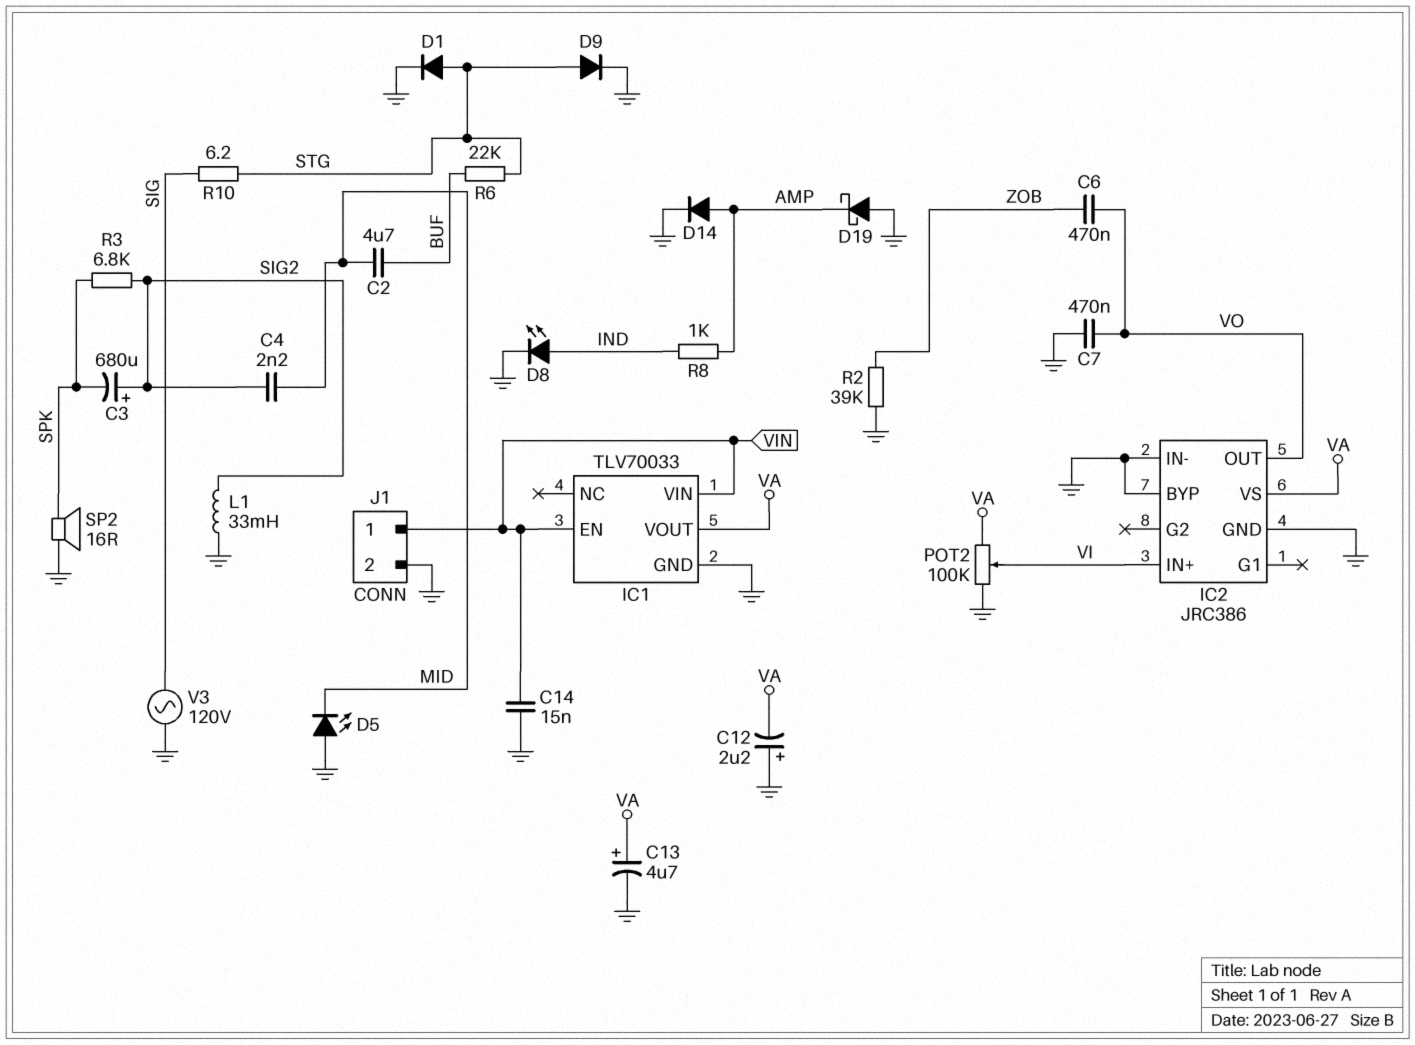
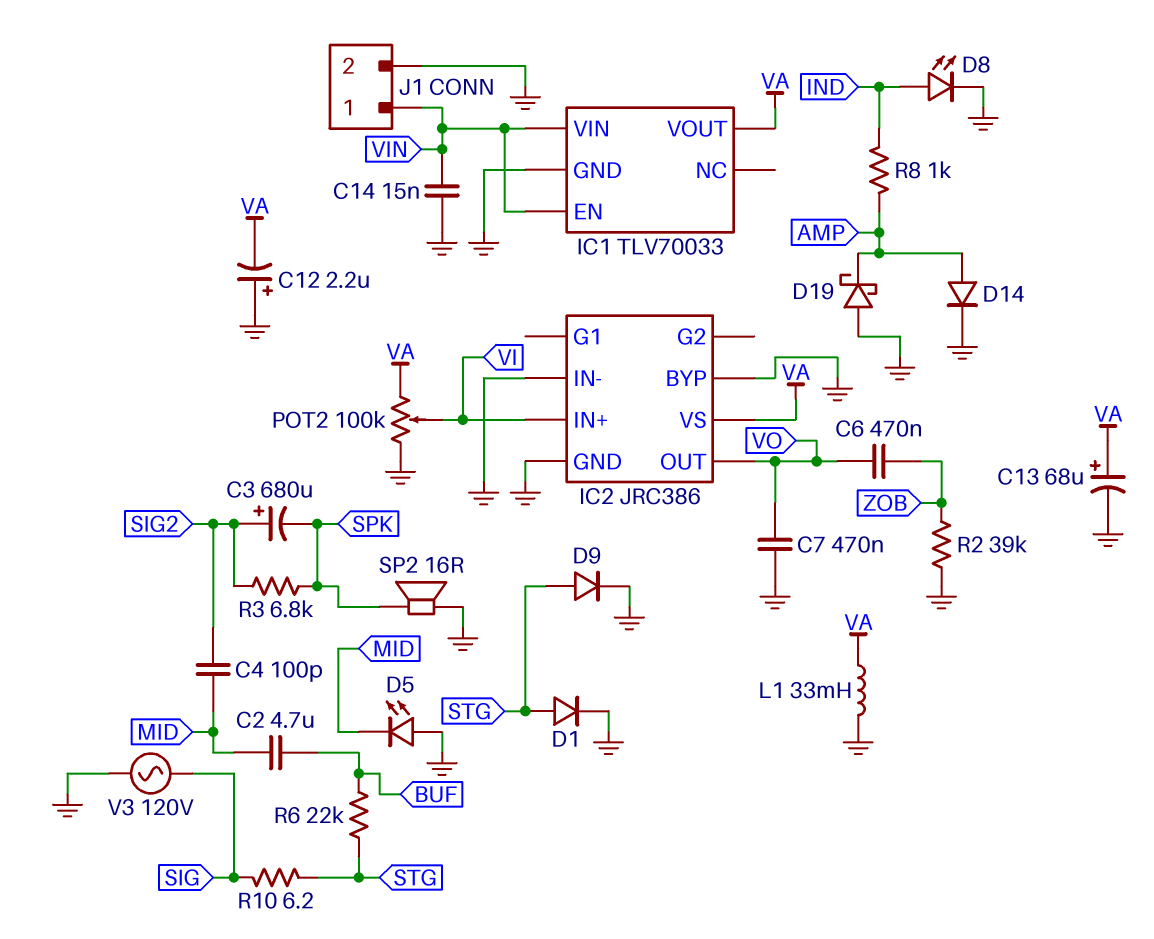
C4: 2.2nF (MID, SIG2) -> 100pF (MID, SIG2)
C13: 4.7uF (plus VA, minus GND) -> 68uF (plus VA, minus GND)
L1: 33mH (GND, SIG2) -> 33mH (GND, VA)

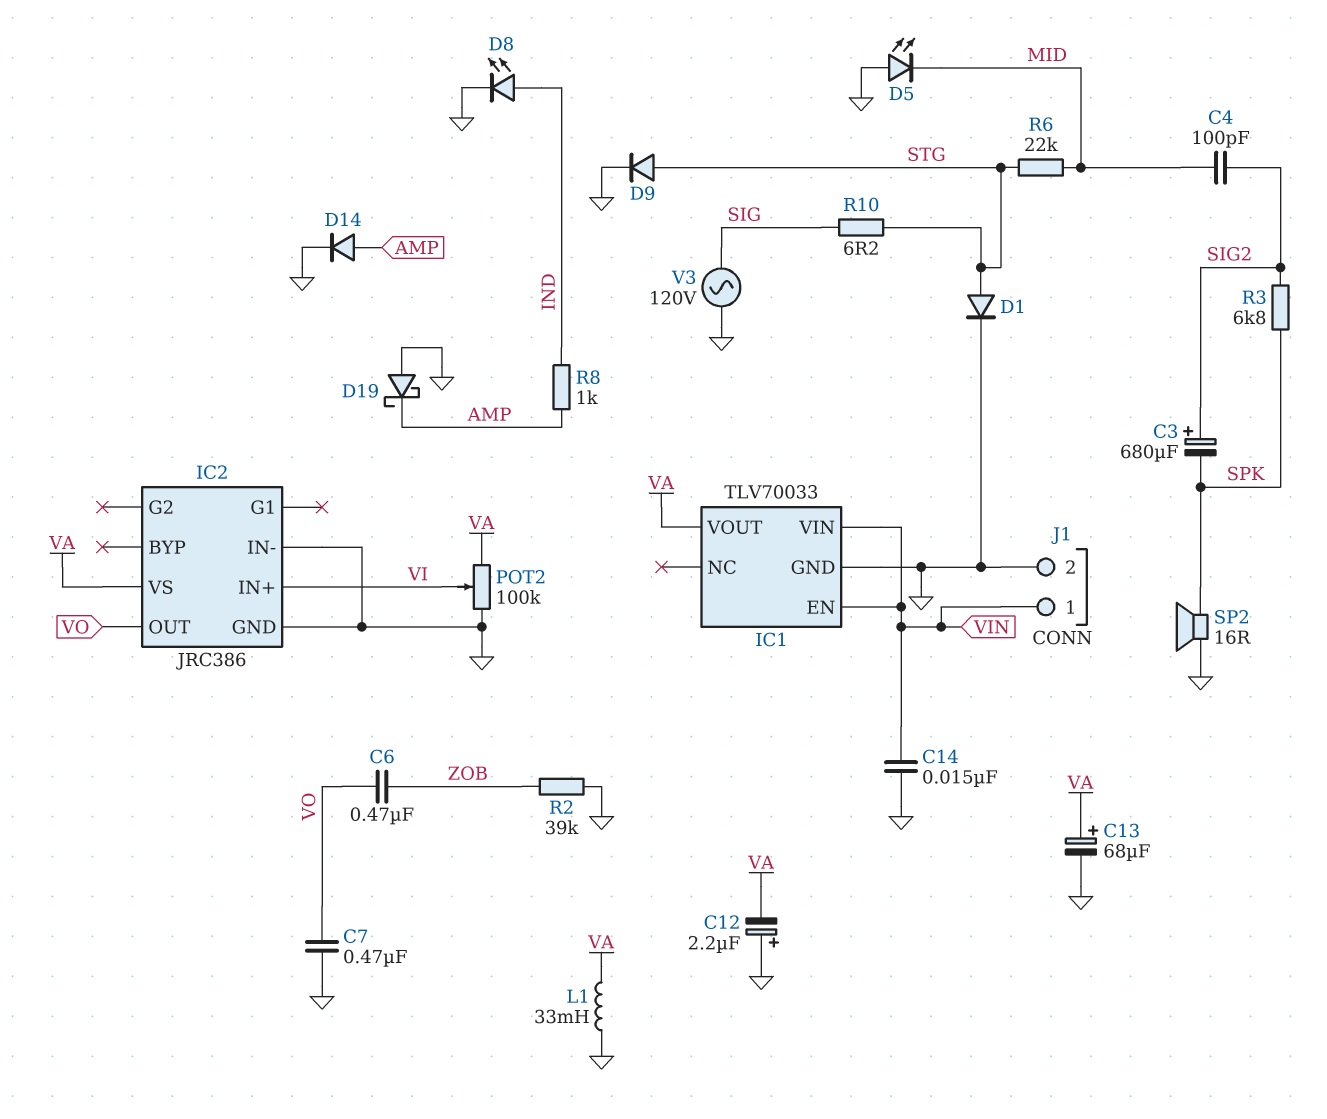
C2: 4.7uF (BUF, MID) -> none
IC2 pin BYP: GND -> none
R6: 22k (BUF, STG) -> 22k (MID, STG)

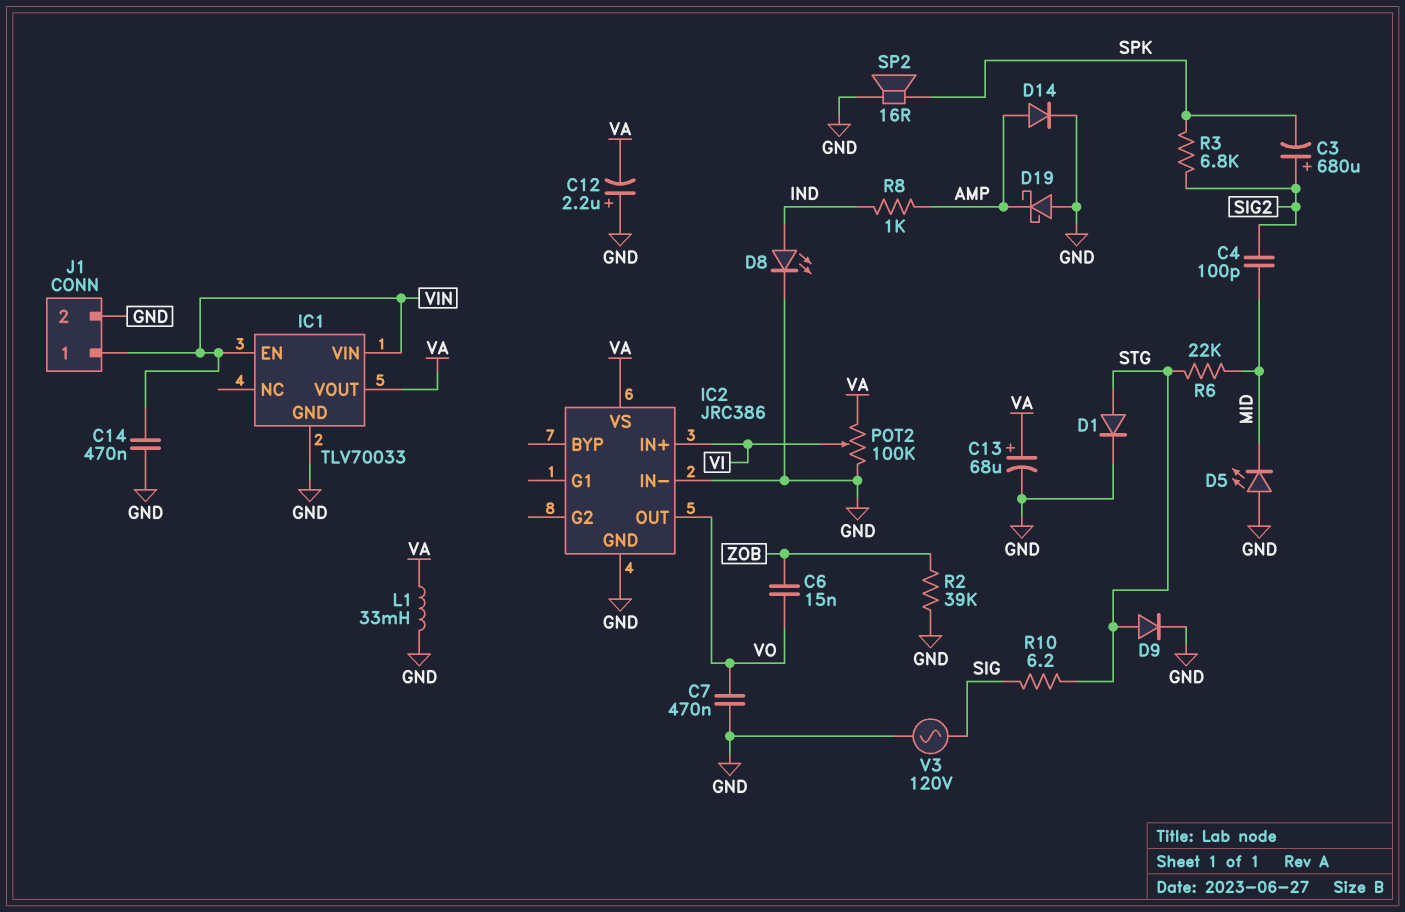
C6: 470nF (VO, ZOB) -> 15nF (VO, ZOB)
C14: 15nF (GND, VIN) -> 470nF (GND, VIN)

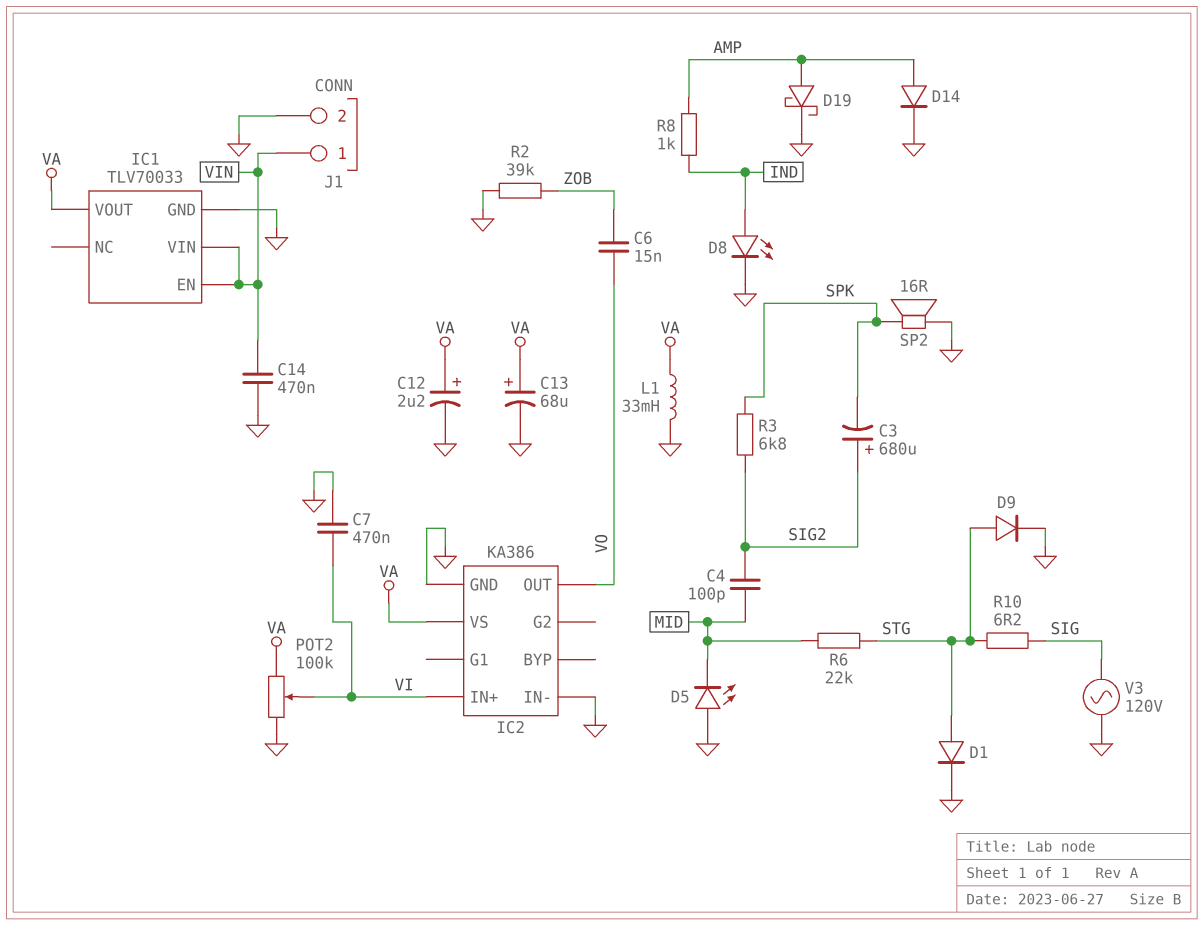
C7: 470nF (GND, VO) -> 470nF (GND, VI)
C12: 2.2uF (plus GND, minus VA) -> 2.2uF (plus VA, minus GND)
D19: schottky (A GND, K AMP) -> schottky (A AMP, K GND)
IC2: JRC386 -> KA386

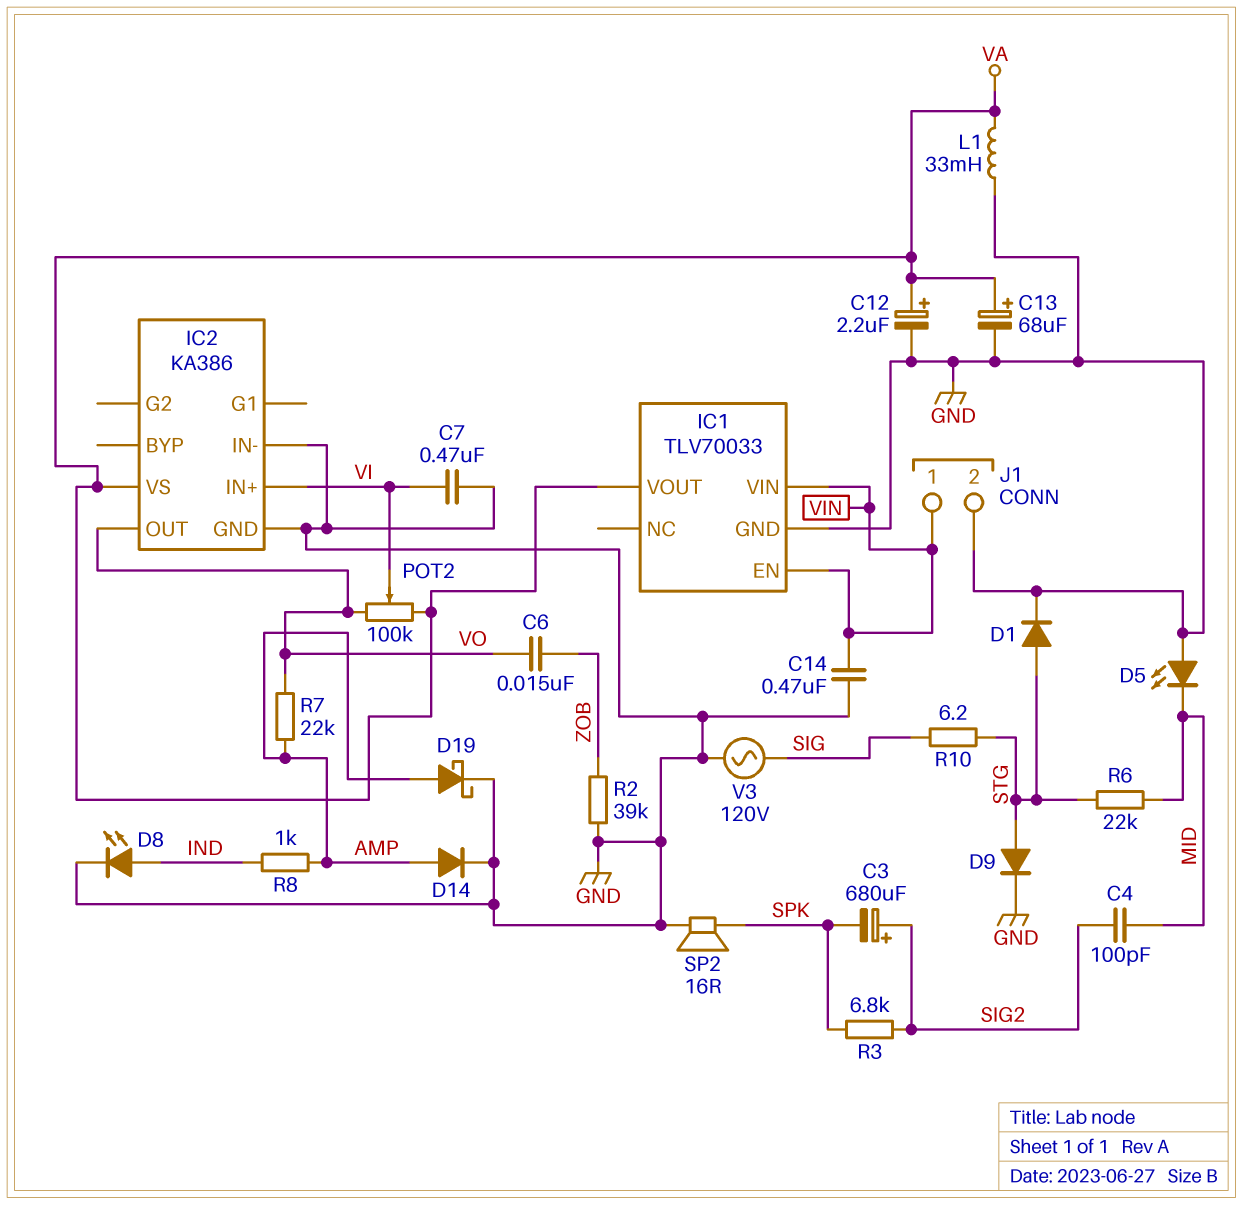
POT2: 100k (GND, VA, wiper VI) -> 100k (VA, VO, wiper VI)
R7: none -> 22k (AMP, VO)

